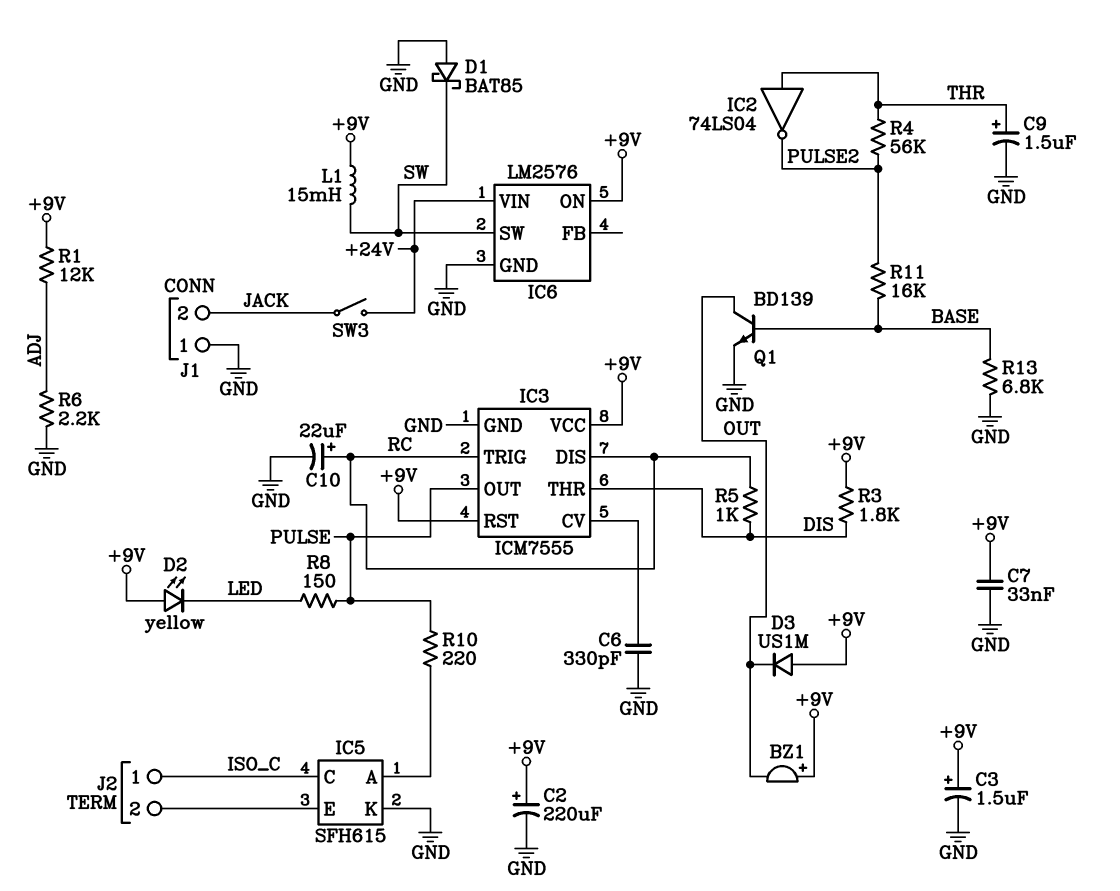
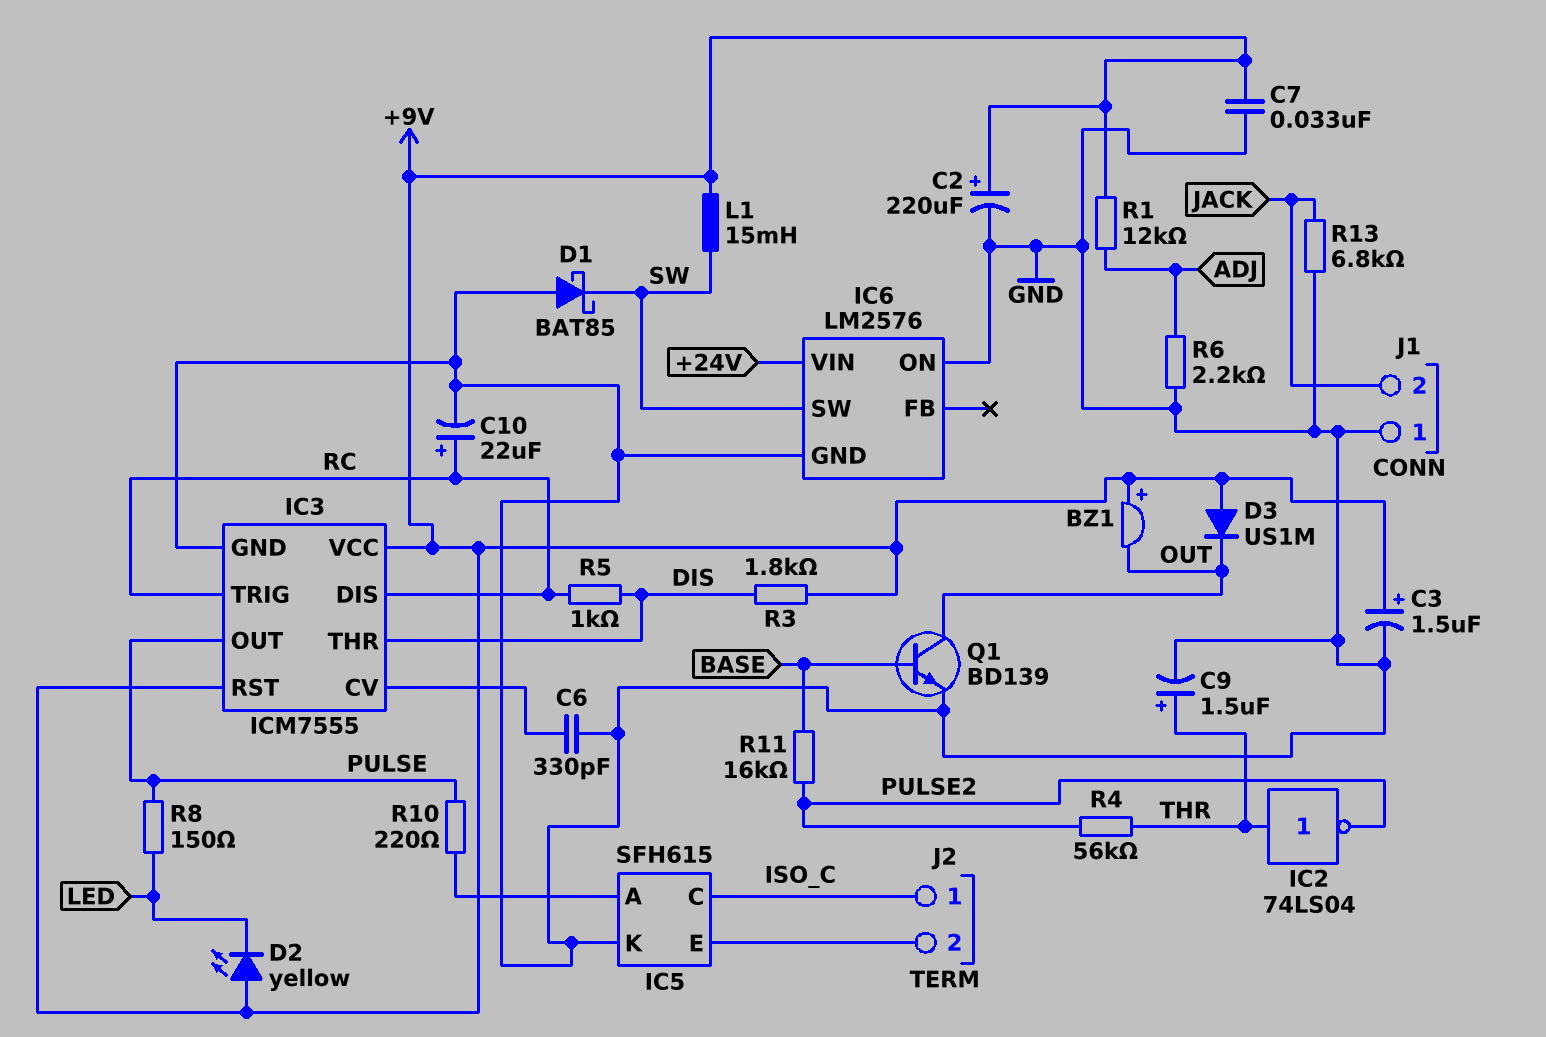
IC6 pin ON: +9V -> GND
R13: 6.8k (BASE, GND) -> 6.8k (GND, JACK)
SW3: switch (+24V, JACK) -> none

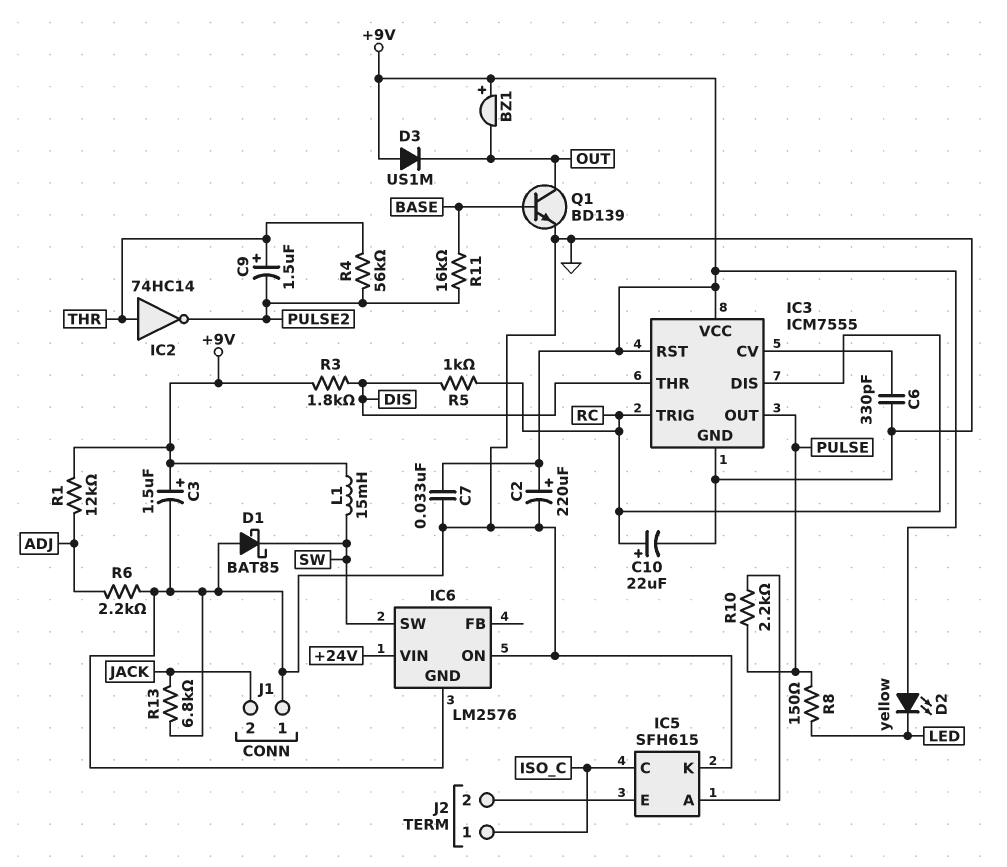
C9: 1.5uF (plus THR, minus GND) -> 1.5uF (plus THR, minus PULSE2)
IC2: NOT 74LS04 (in THR, out PULSE2) -> NOT 74HC14 (in THR, out PULSE2)
R10: 220 (IC5/A, PULSE) -> 2.2k (IC5/A, PULSE)

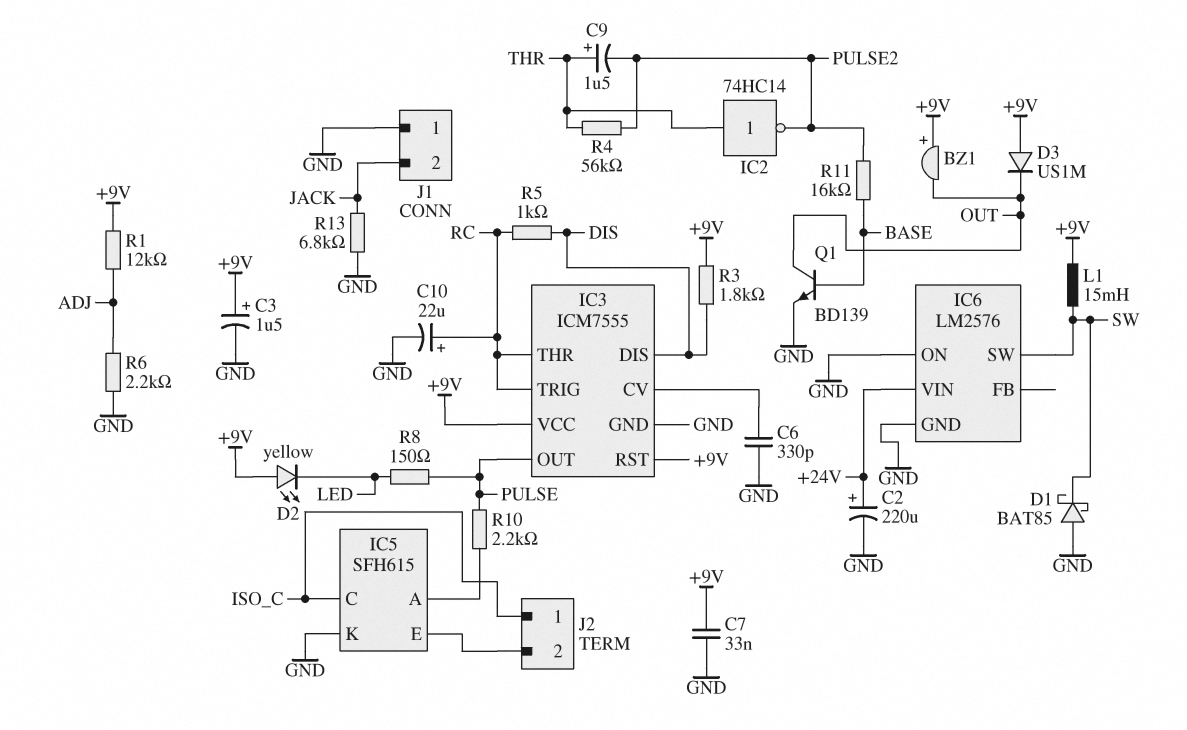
C2: 220uF (plus +9V, minus GND) -> 220uF (plus +24V, minus GND)
IC3 pin DIS: RC -> DIS
IC3 pin THR: DIS -> RC

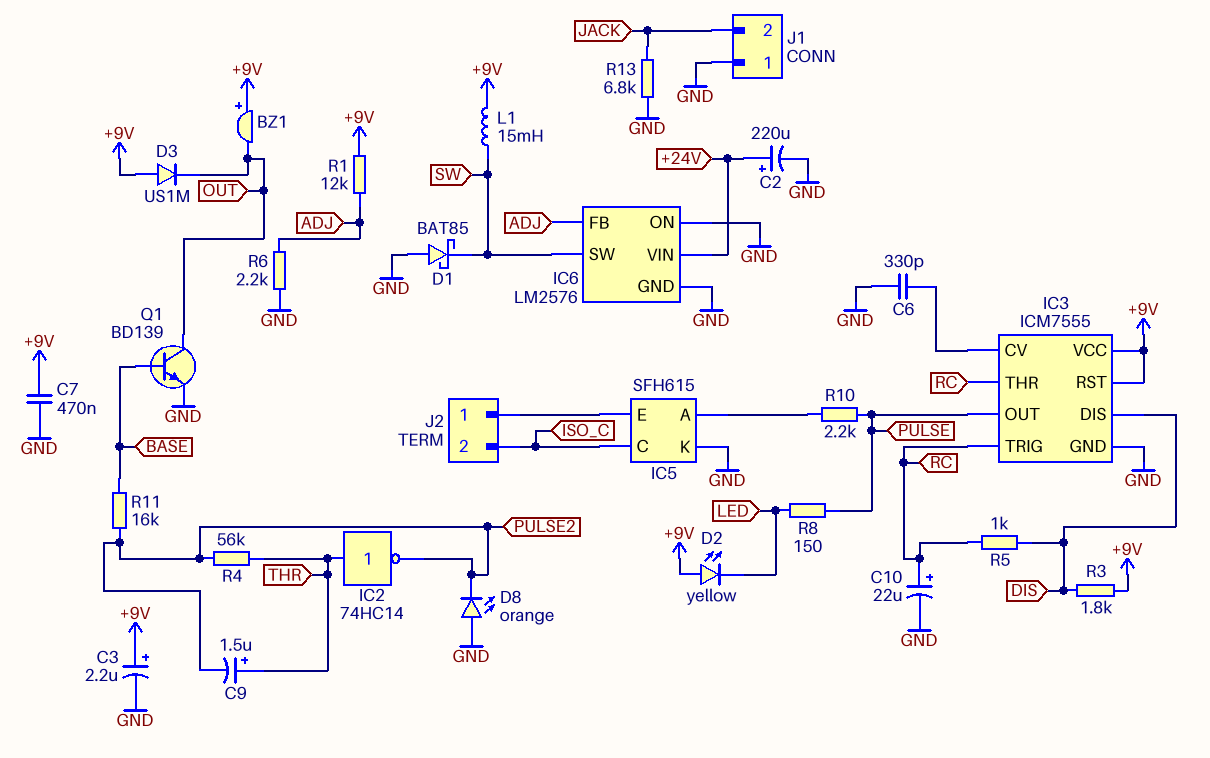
C3: 1.5uF (plus +9V, minus GND) -> 2.2uF (plus +9V, minus GND)
C7: 33nF (+9V, GND) -> 470nF (+9V, GND)
D8: none -> LED orange (A GND, K PULSE2)
IC6 pin FB: none -> ADJ
J2 pin 1: ISO_C -> IC5/E
J2 pin 2: IC5/E -> ISO_C

